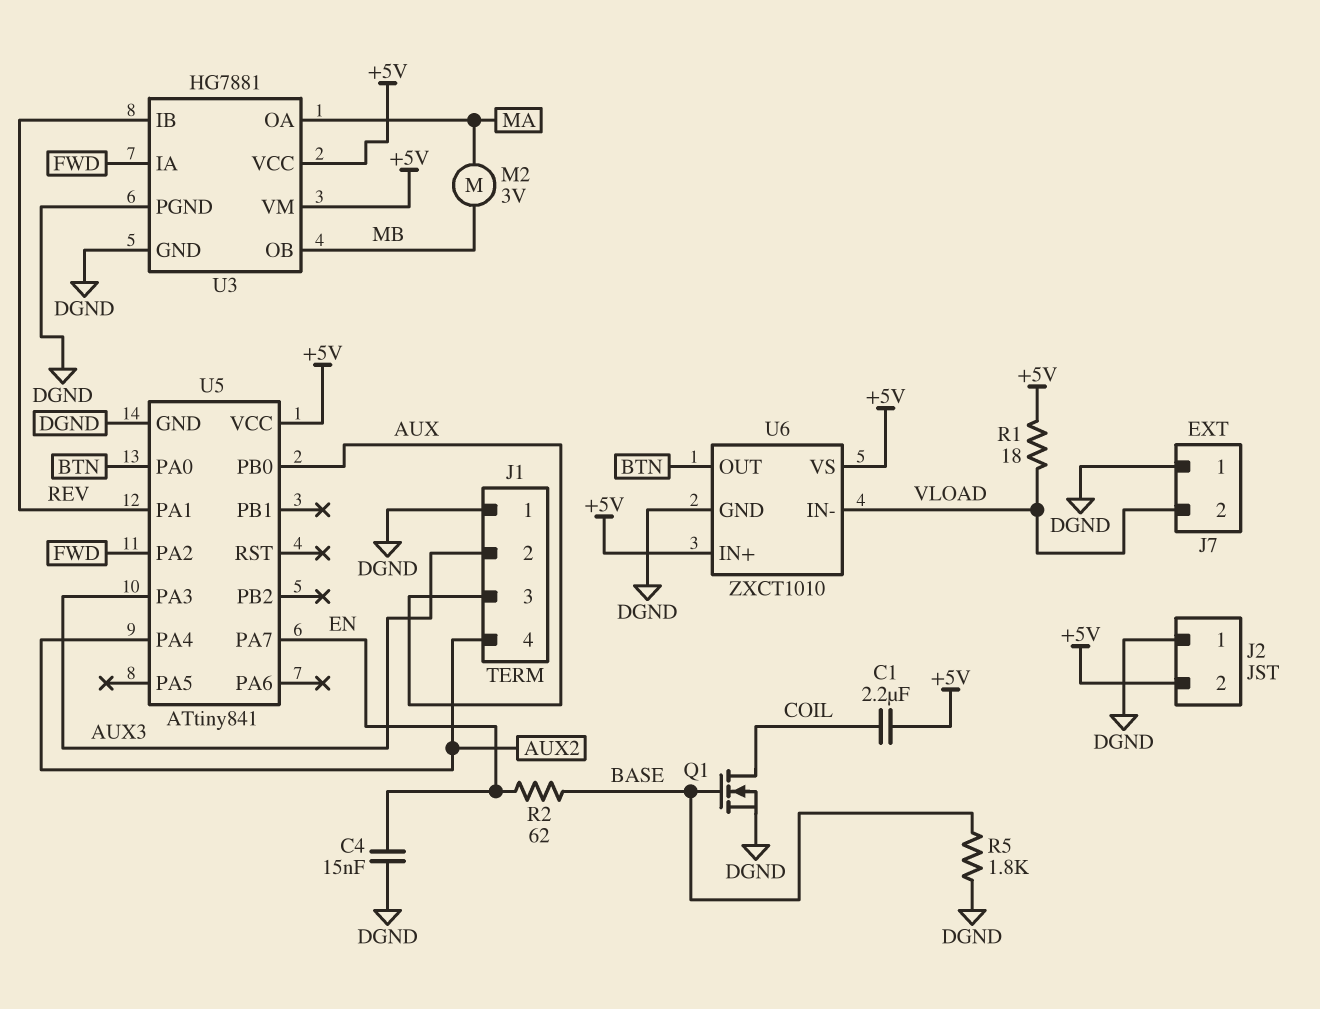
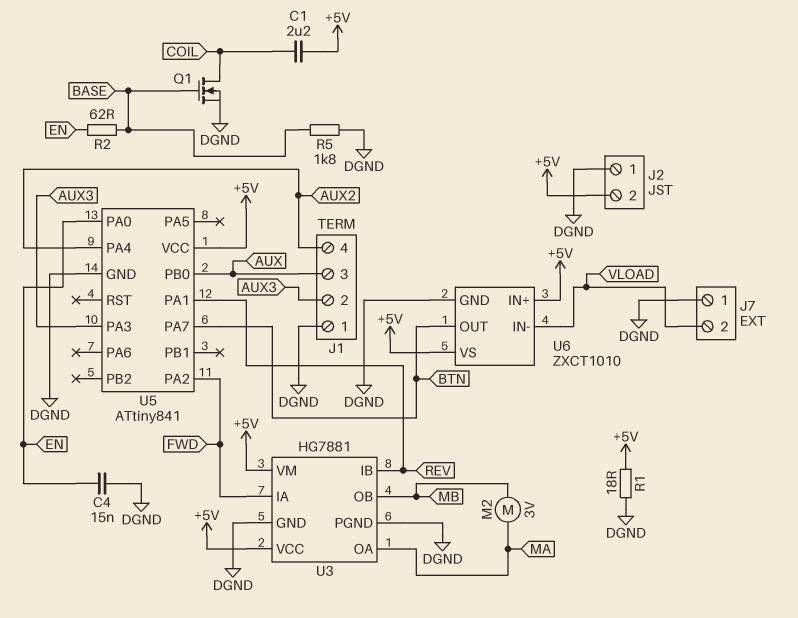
R1: 18 (+5V, VLOAD) -> 18 (+5V, DGND)
U5 pin PA0: BTN -> EN
U5 pin PA7: EN -> BTN

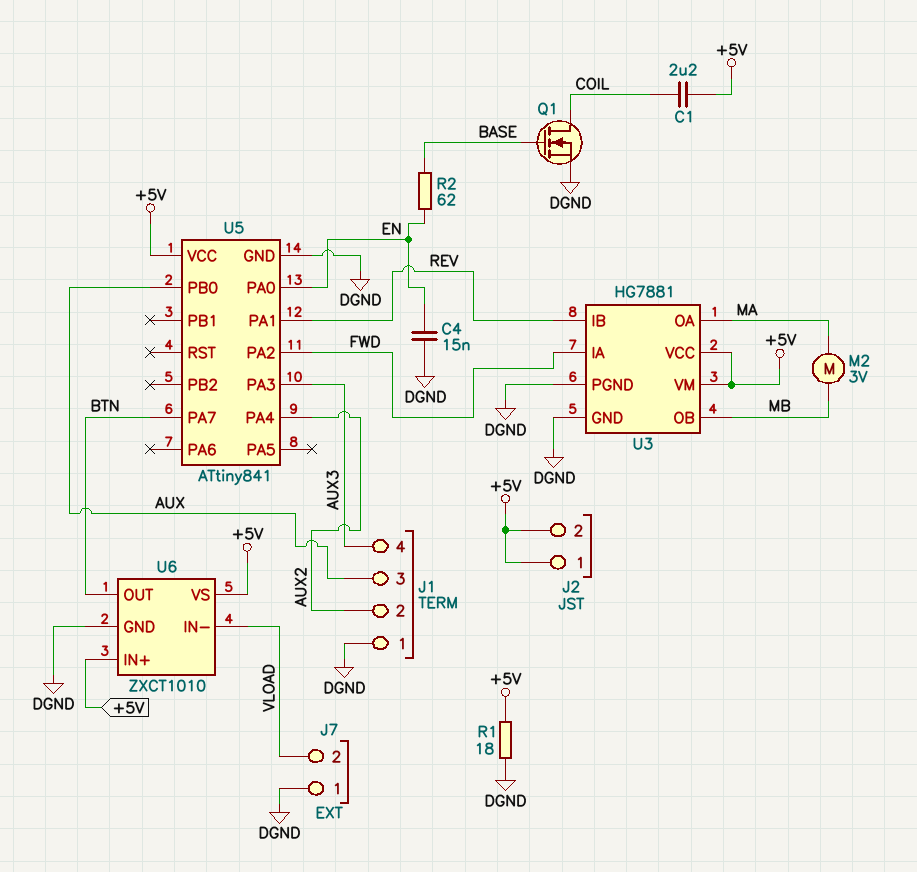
J1 pin 2: AUX3 -> AUX2
J1 pin 4: AUX2 -> AUX3
J2 pin 1: DGND -> +5V
R5: 1.8k (BASE, DGND) -> none

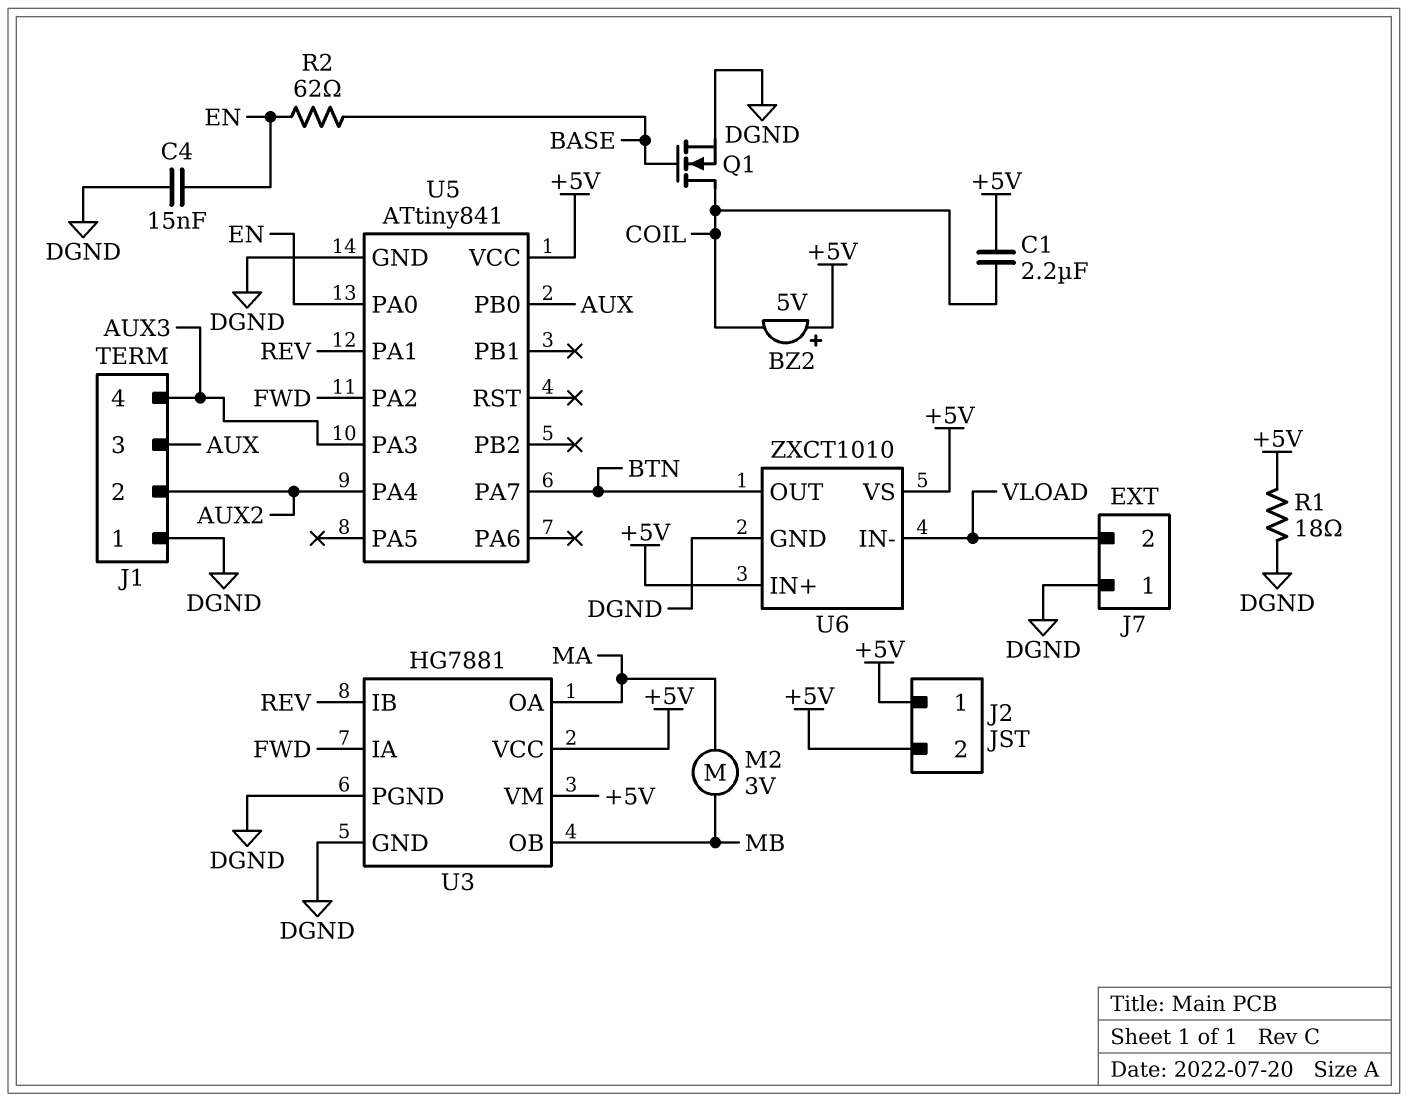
BZ2: none -> buzzer 5V (plus +5V, minus COIL)

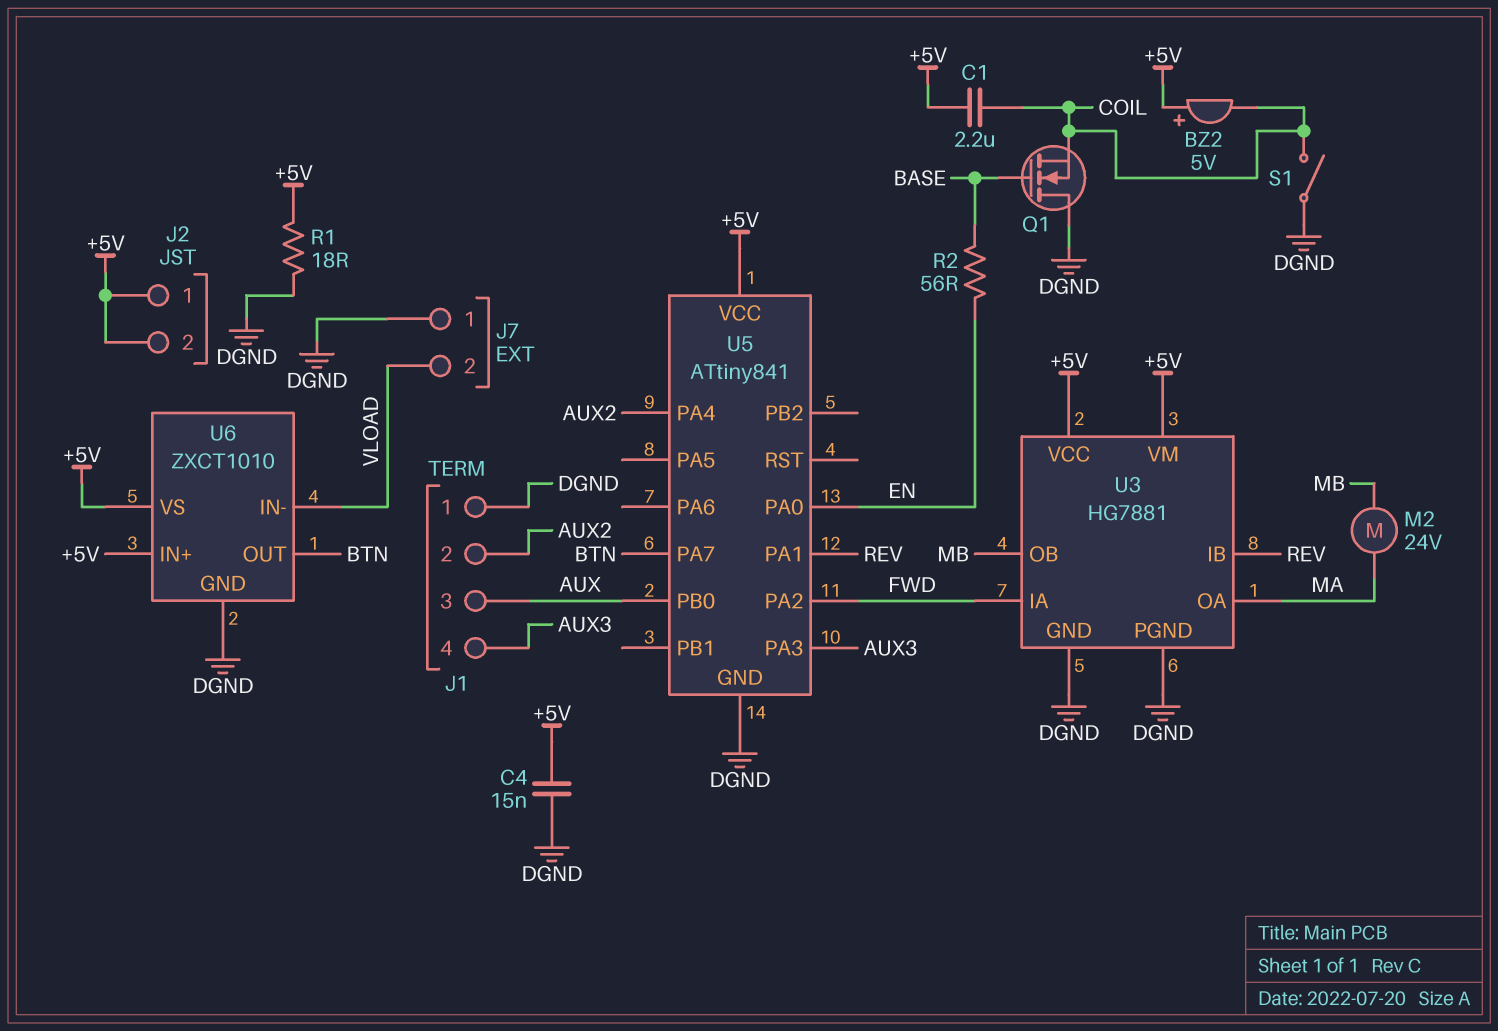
C4: 15nF (DGND, EN) -> 15nF (+5V, DGND)
M2: motor 3V (MA, MB) -> motor 24V (MA, MB)
Q1: NMOS (G BASE, D COIL, S DGND) -> NMOS (G BASE, D DGND, S COIL)
R2: 62 (BASE, EN) -> 56 (BASE, EN)
S1: none -> switch (COIL, DGND)

